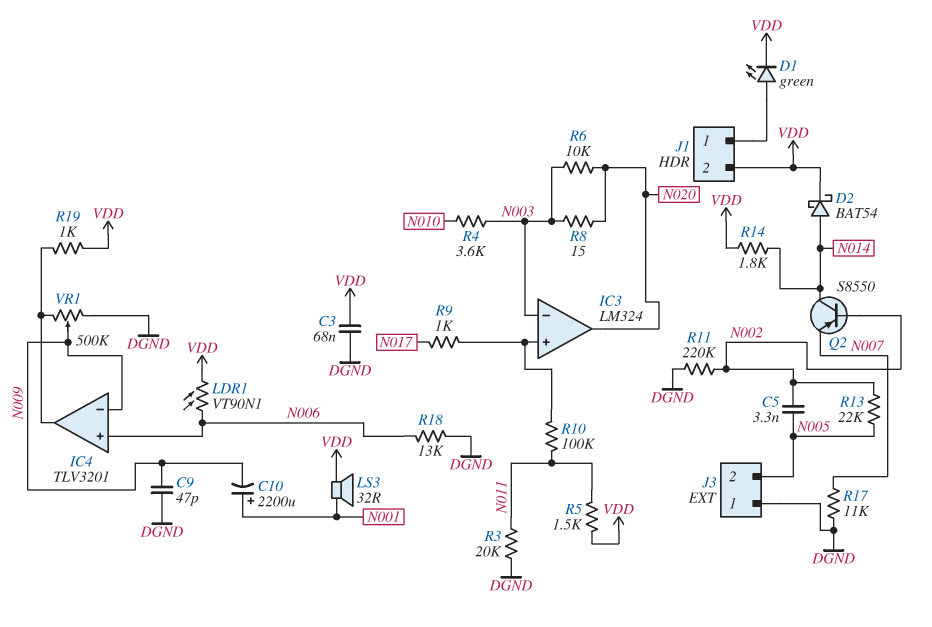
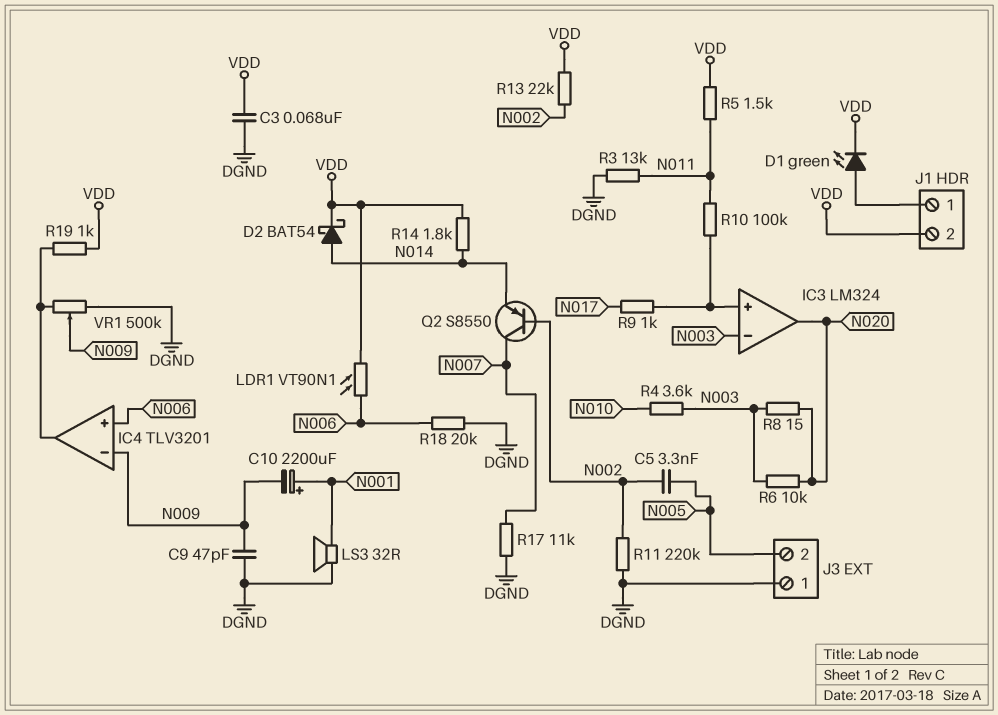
LS3: speaker 32R (N001, VDD) -> speaker 32R (DGND, N001)
Q2: PNP S8550 (B N002, C N014, E N007) -> PNP S8550 (B N002, C N007, E N014)
R3: 20k (DGND, N011) -> 13k (DGND, N011)
R13: 22k (N002, N005) -> 22k (N002, VDD)
R18: 13k (DGND, N006) -> 20k (DGND, N006)

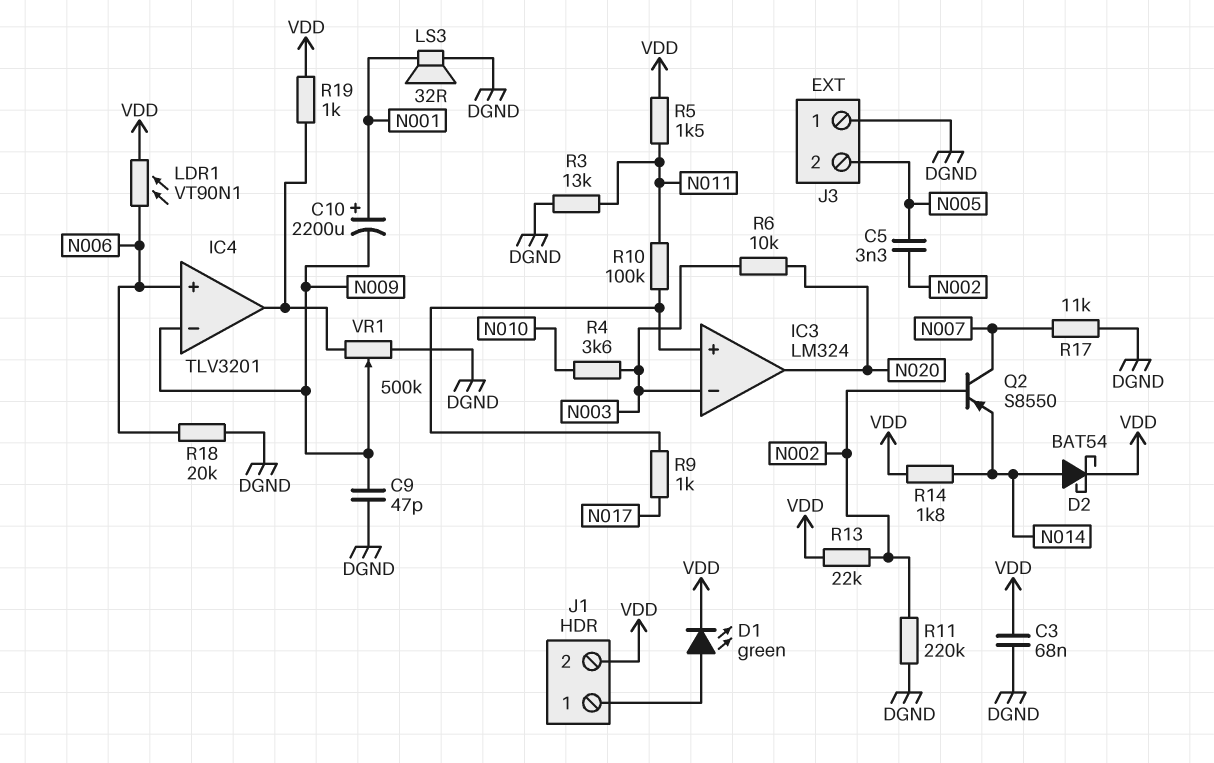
R8: 15 (N003, N020) -> none

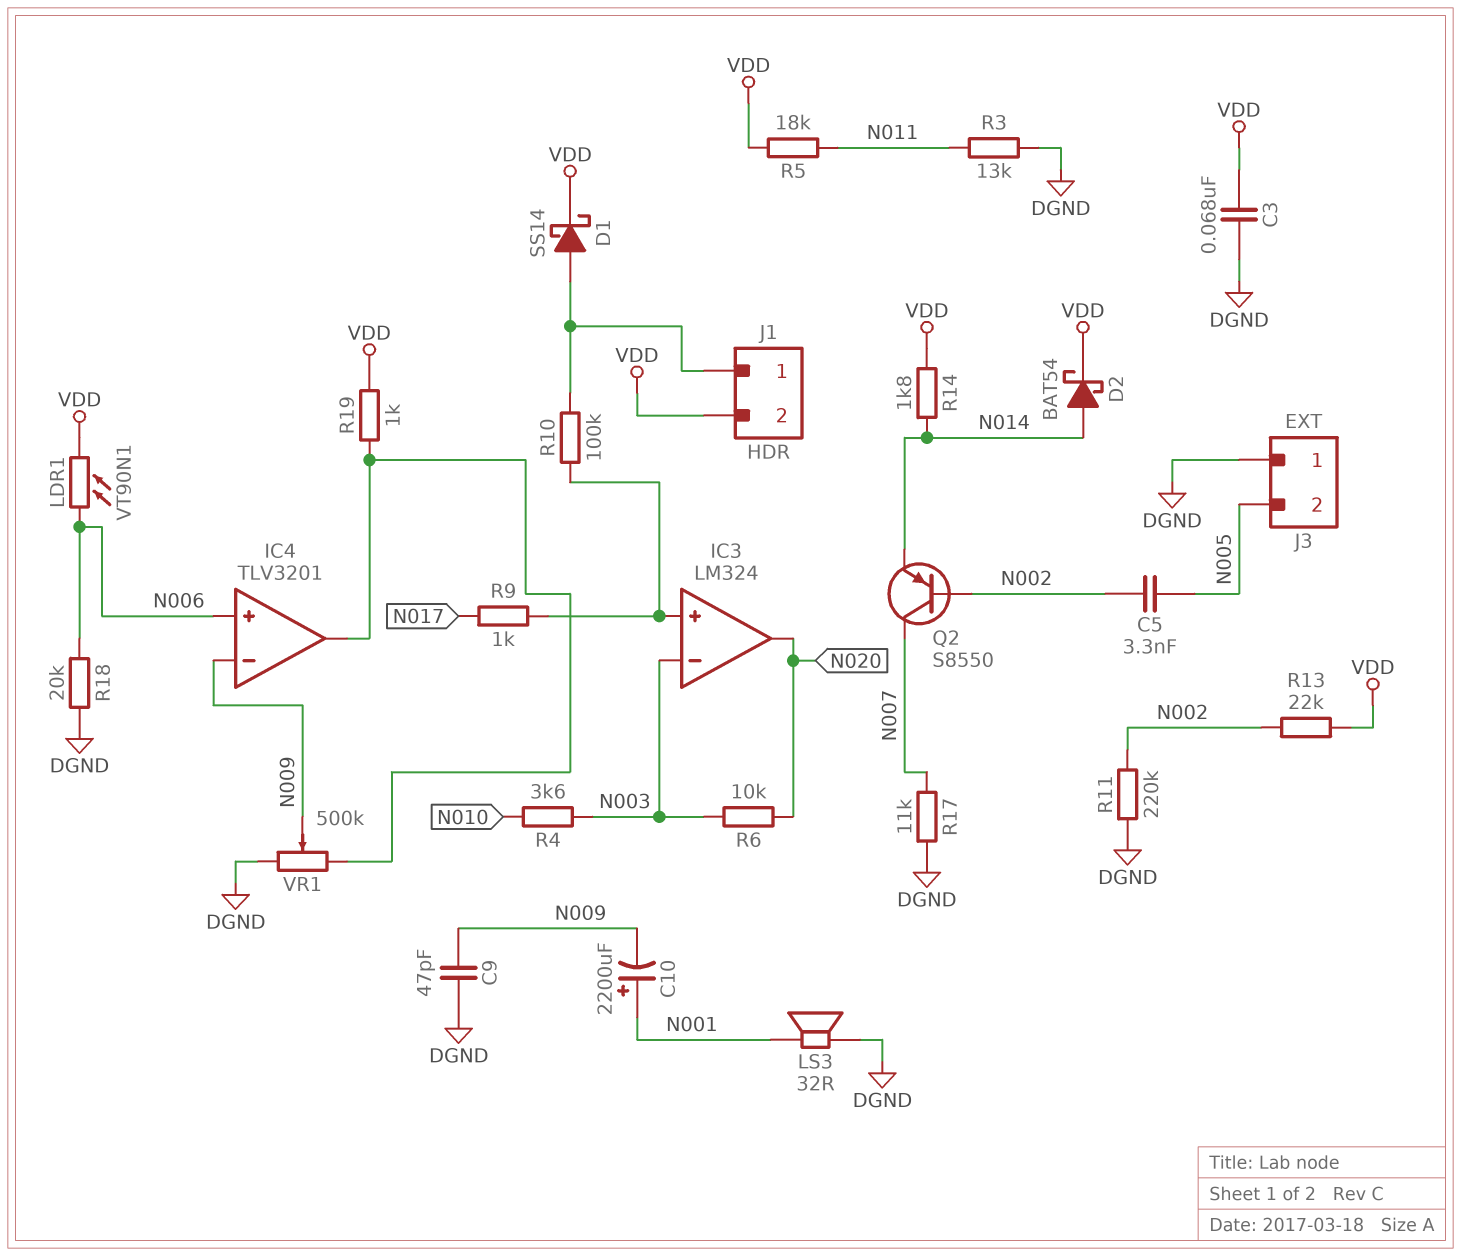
D1: LED green (A J1/1, K VDD) -> schottky SS14 (A J1/1, K VDD)
R5: 1.5k (N011, VDD) -> 18k (N011, VDD)
R10: 100k (IC3/in+, N011) -> 100k (IC3/in+, J1/1)

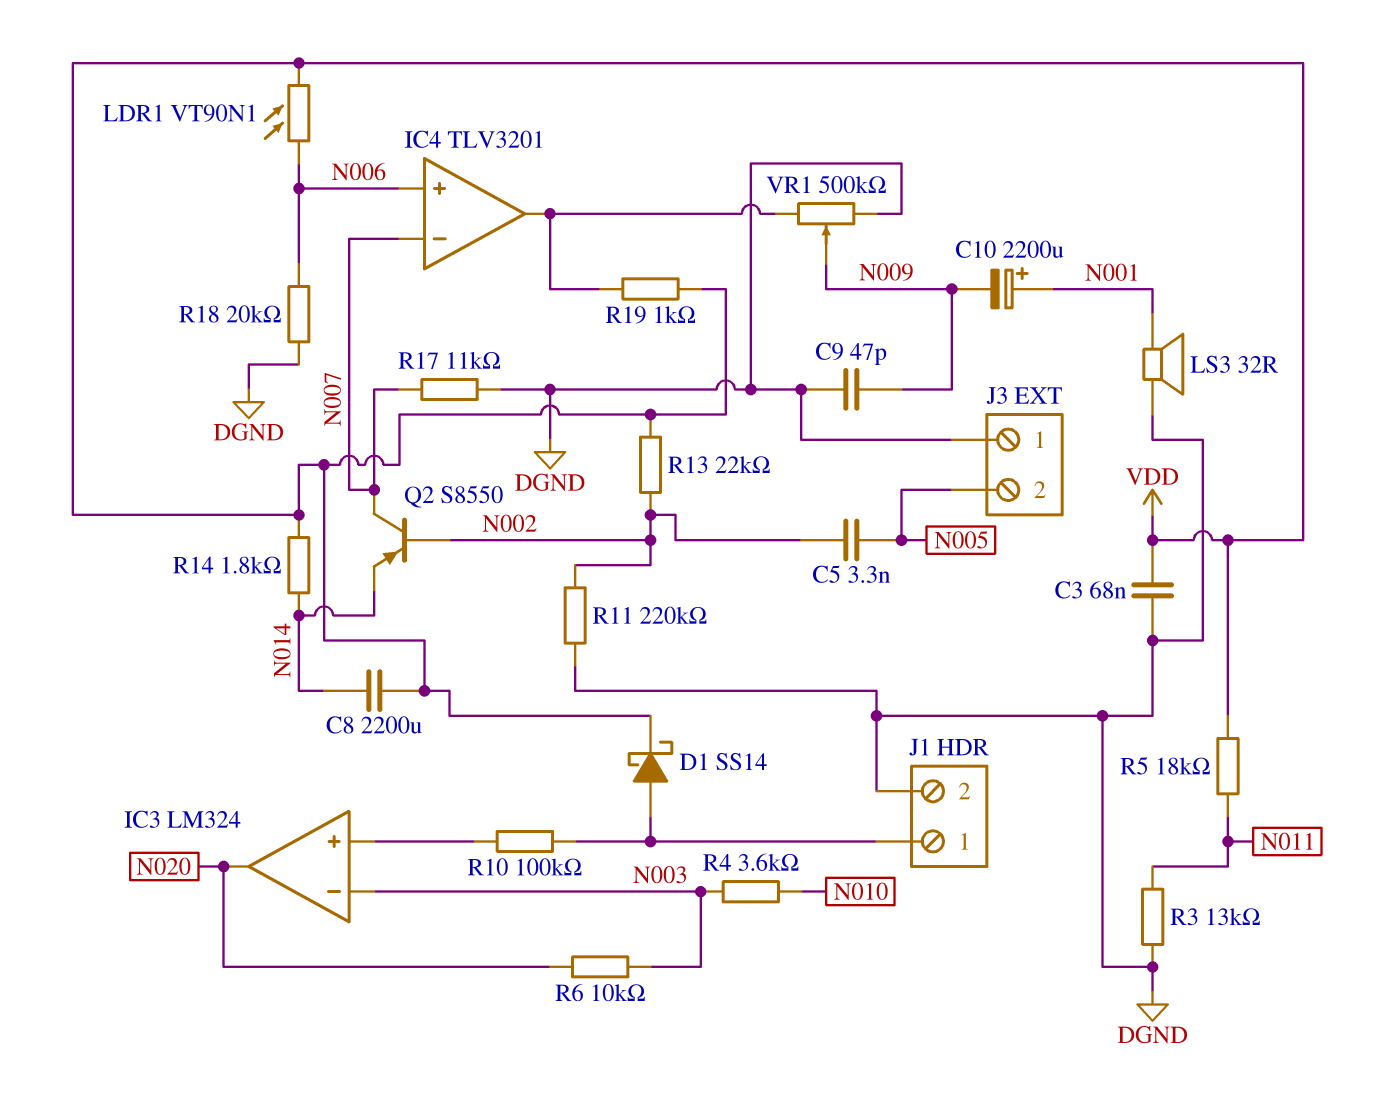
C8: none -> 2200uF (N014, VDD)
D2: schottky BAT54 (A N014, K VDD) -> none
IC4 pin in-: N009 -> N007
J1 pin 2: VDD -> DGND
R9: 1k (IC3/in+, N017) -> none

